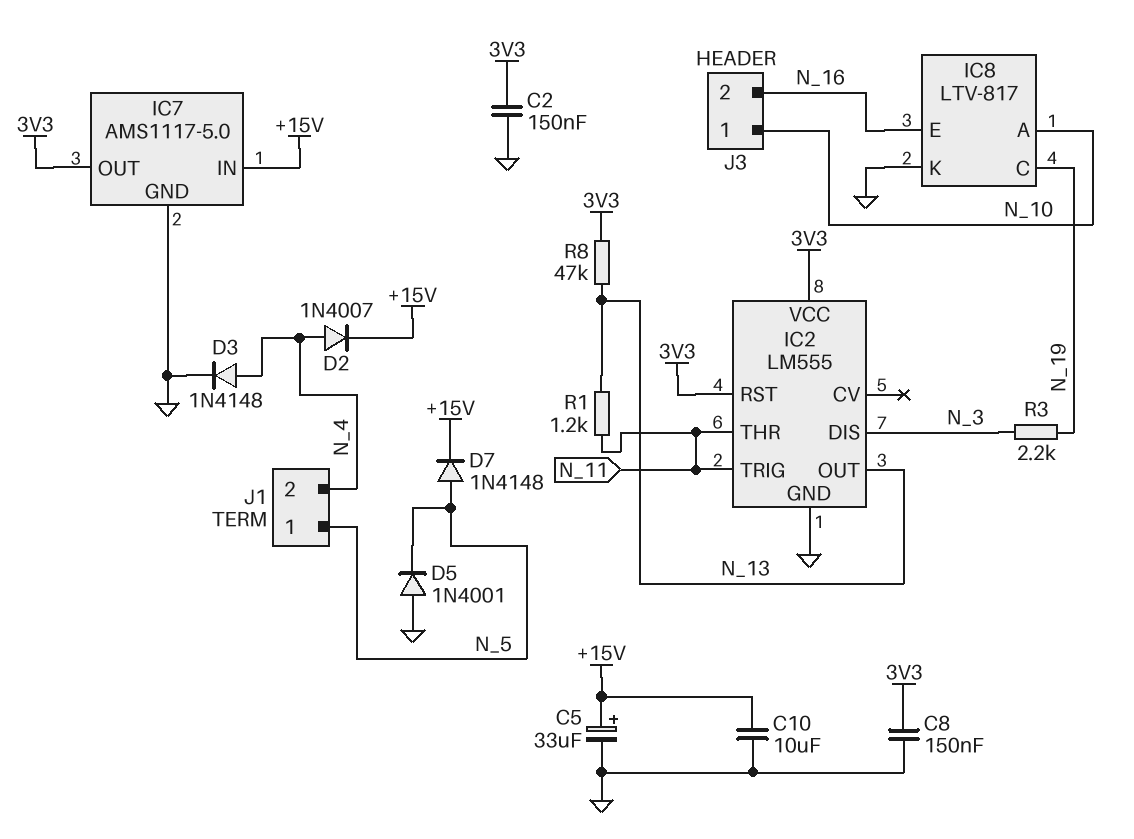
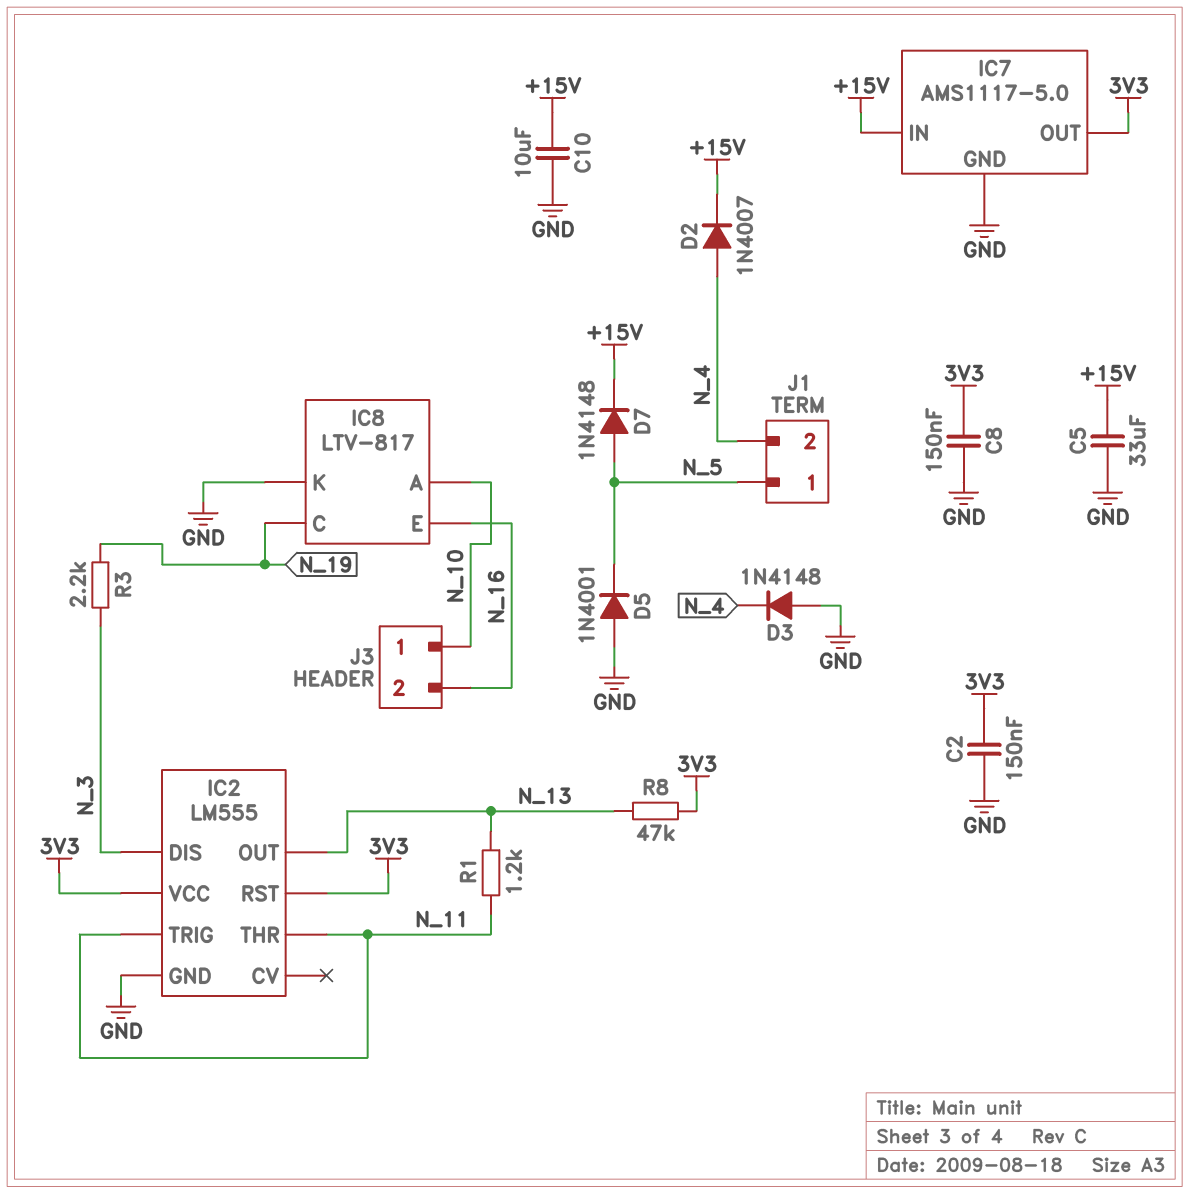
C5: 33uF (plus +15V, minus GND) -> 33uF (+15V, GND)
D3: diode 1N4148 (A N_4, K GND) -> diode 1N4148 (A GND, K N_4)

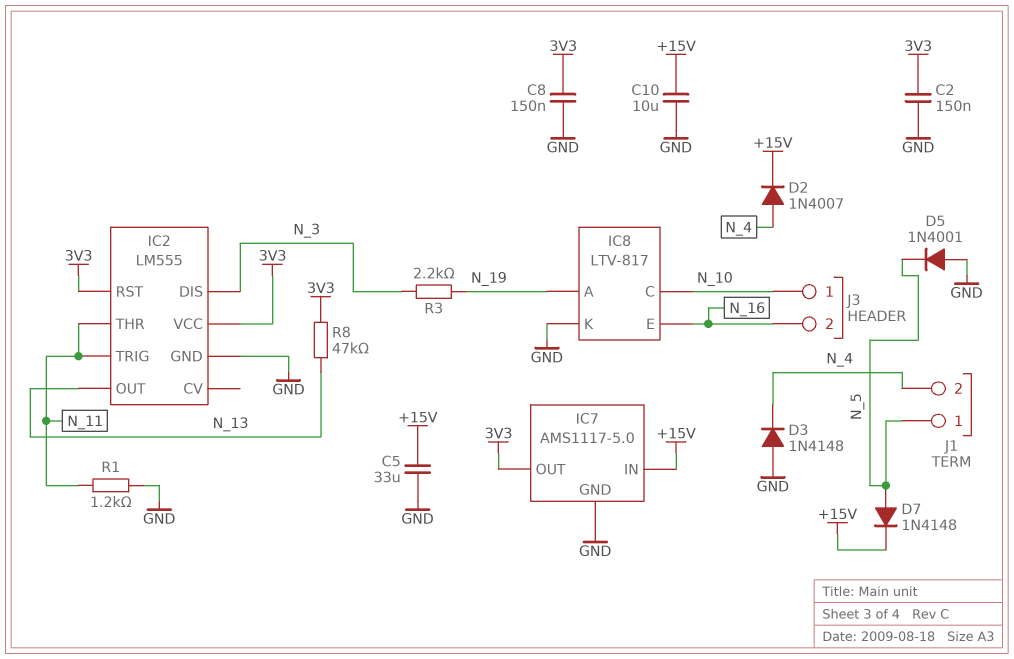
IC8 pin A: N_10 -> N_19
IC8 pin C: N_19 -> N_10
R1: 1.2k (N_11, N_13) -> 1.2k (GND, N_11)

